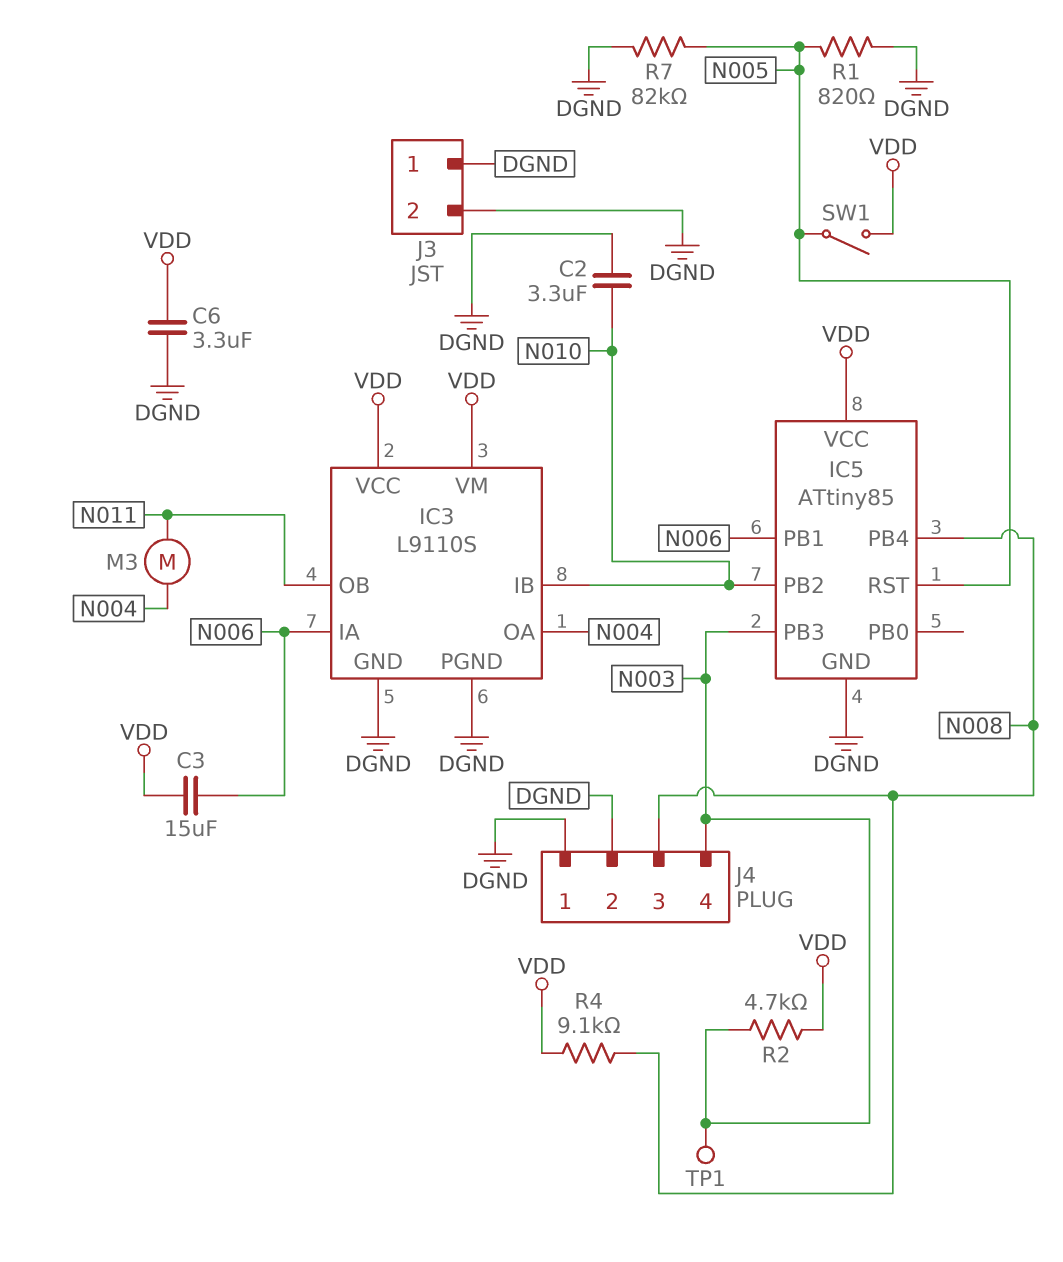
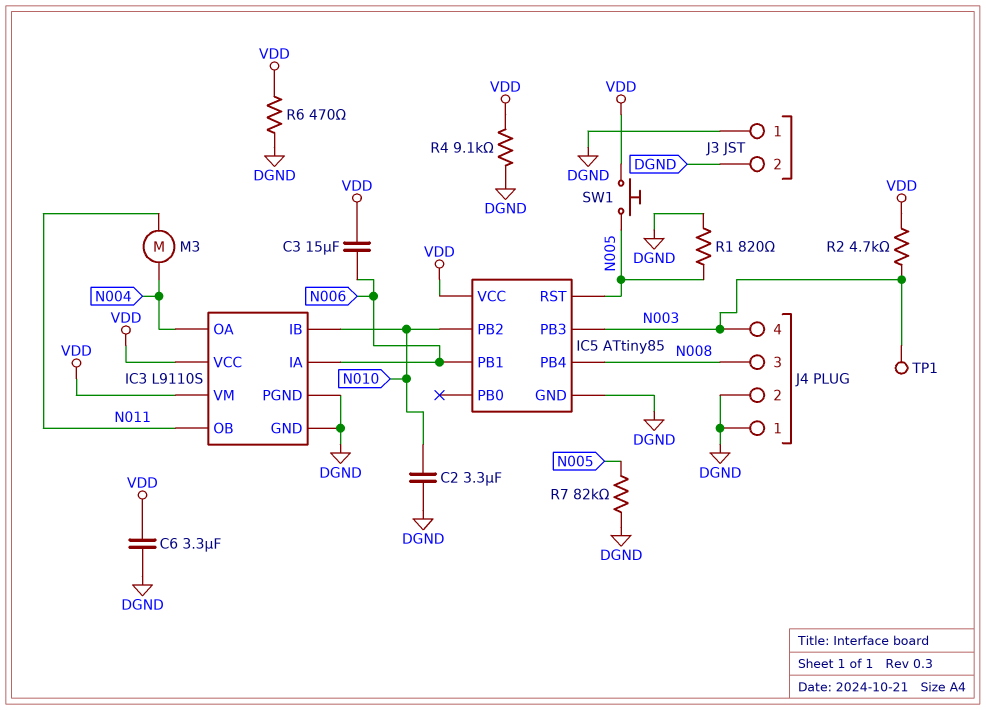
R4: 9.1k (N008, VDD) -> 9.1k (DGND, VDD)
R6: none -> 470 (DGND, VDD)
SW1: switch (N005, VDD) -> button (N005, VDD)

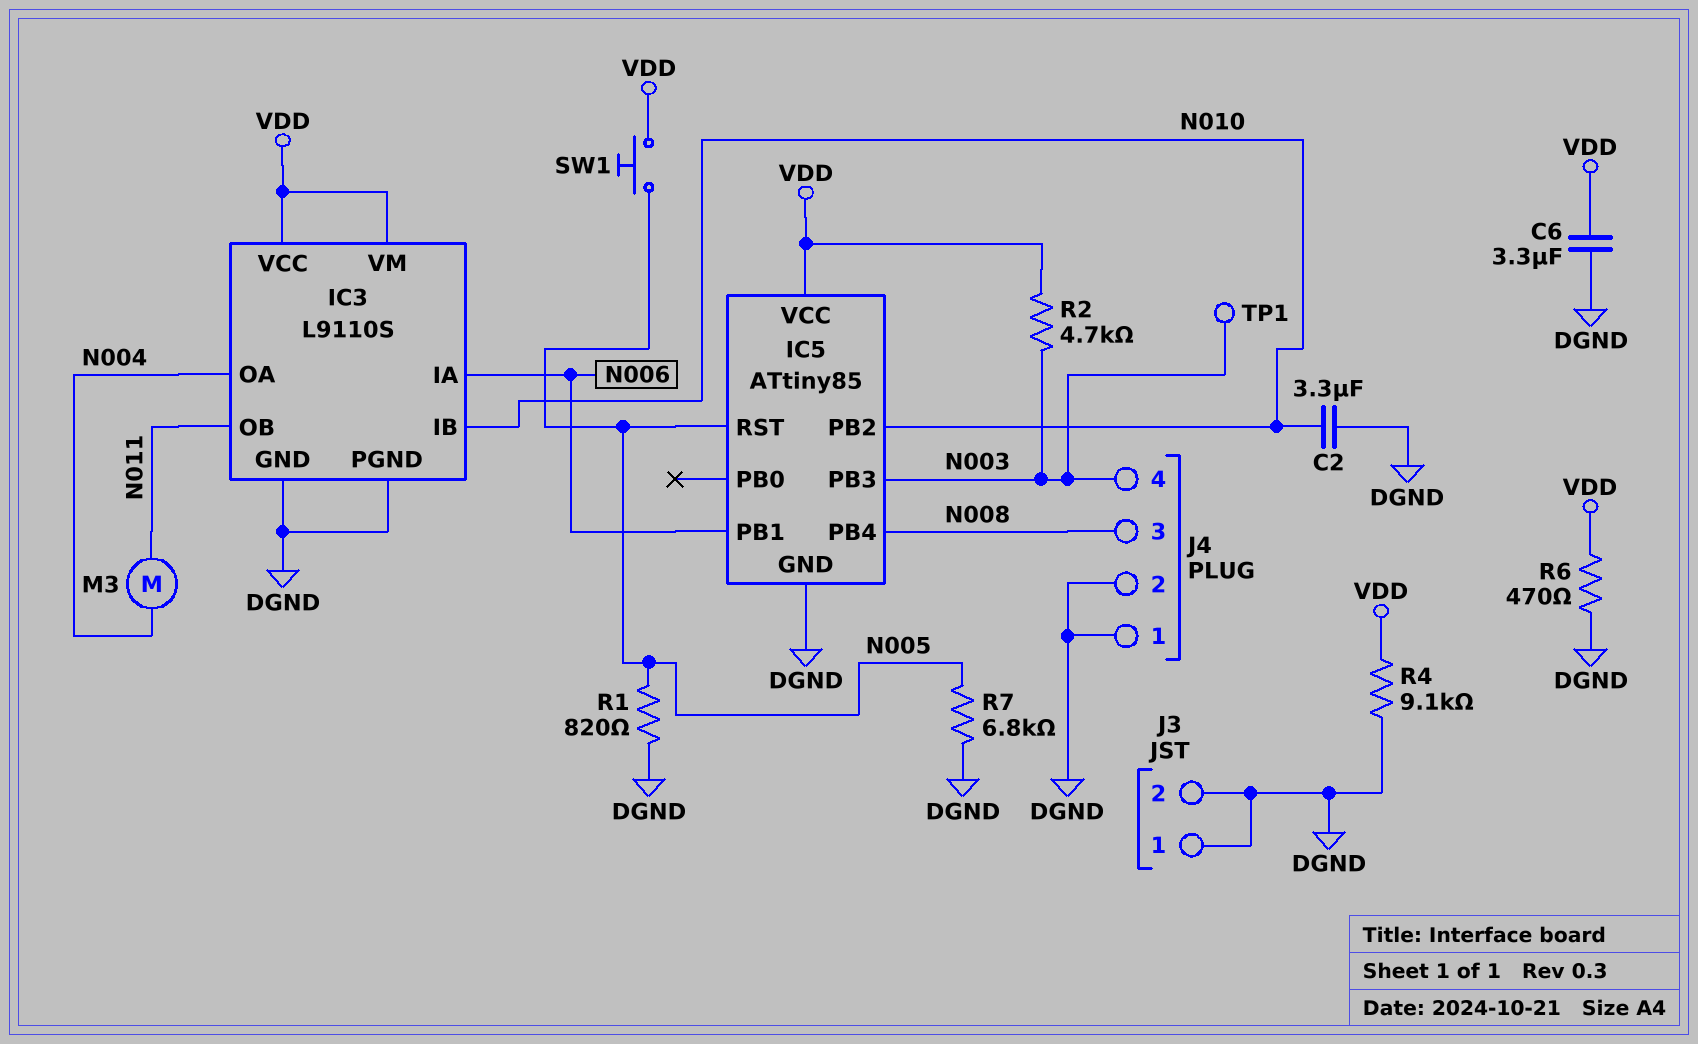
C3: 15uF (N006, VDD) -> none
R7: 82k (DGND, N005) -> 6.8k (DGND, N005)

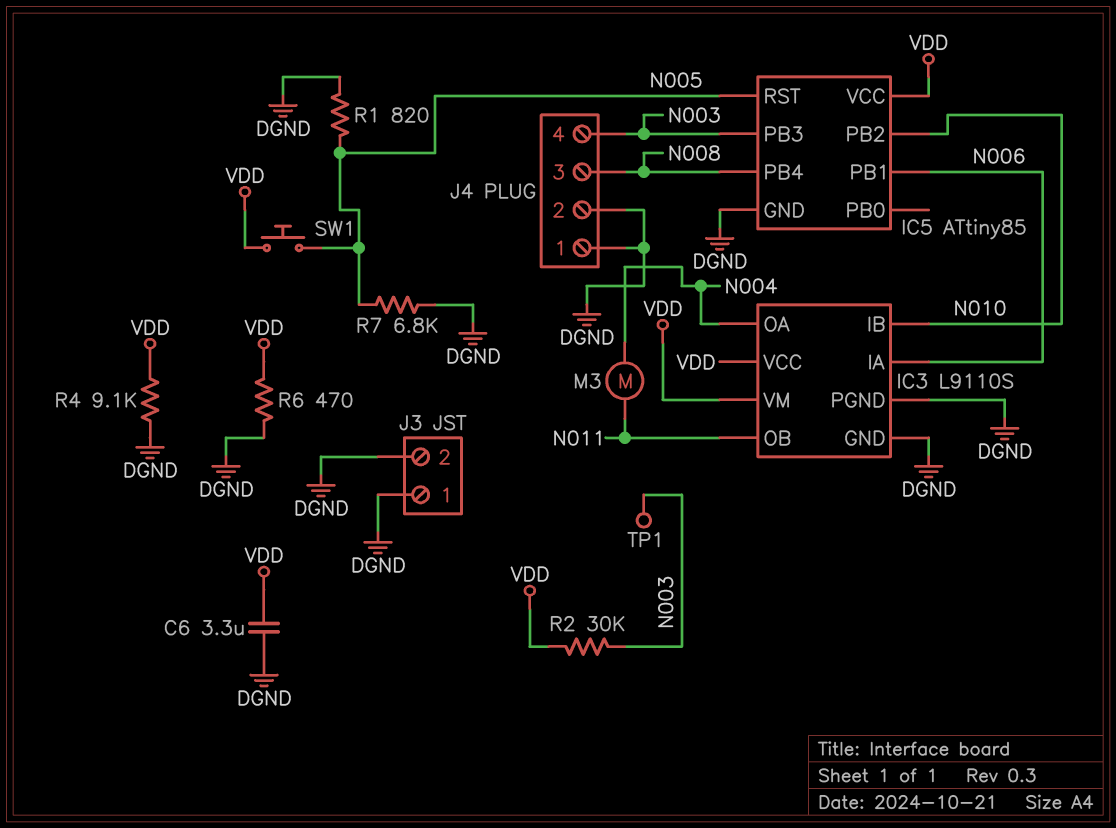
C2: 3.3uF (DGND, N010) -> none
R2: 4.7k (N003, VDD) -> 30k (N003, VDD)

